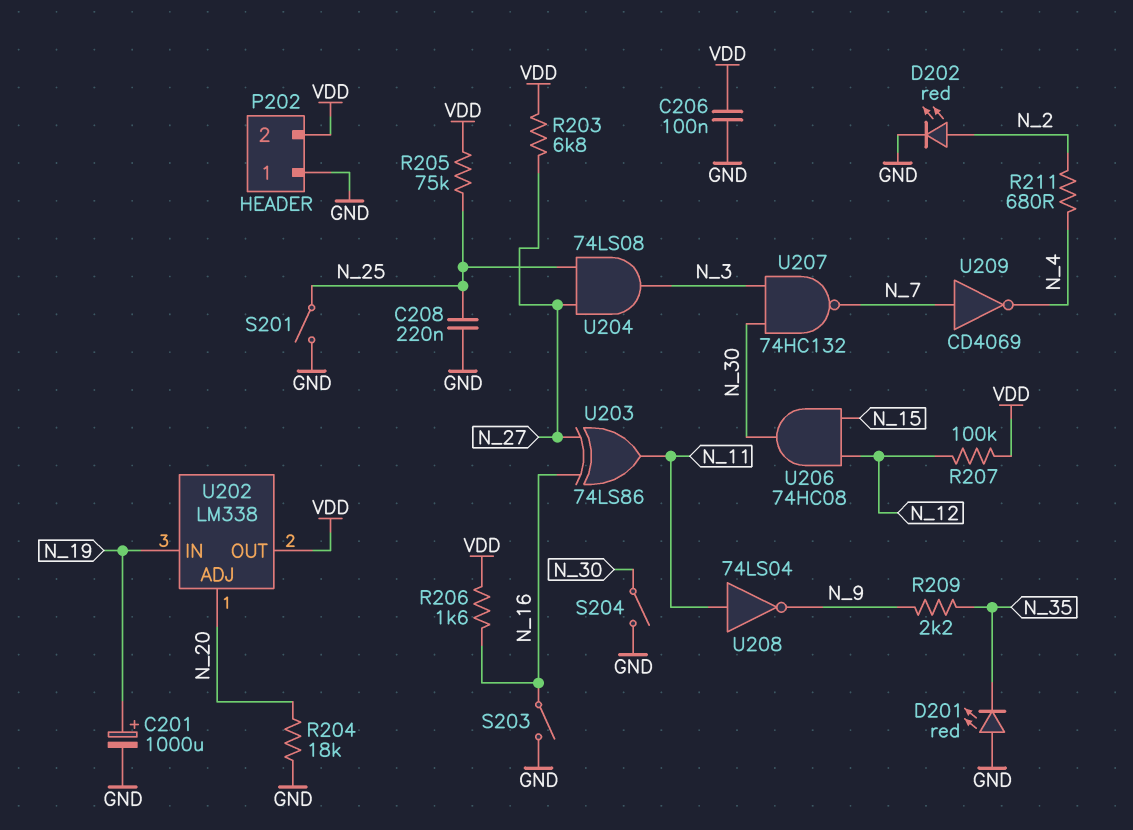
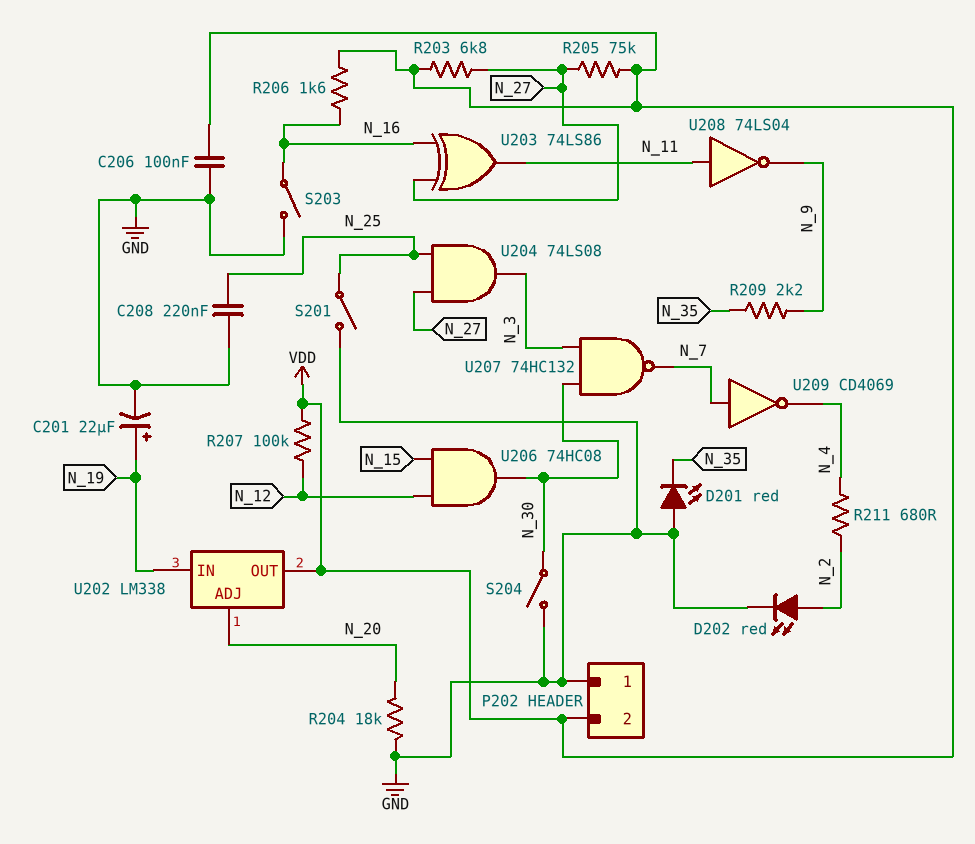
C201: 1000uF (plus N_19, minus GND) -> 22uF (plus N_19, minus GND)
R205: 75k (N_25, VDD) -> 75k (N_27, VDD)

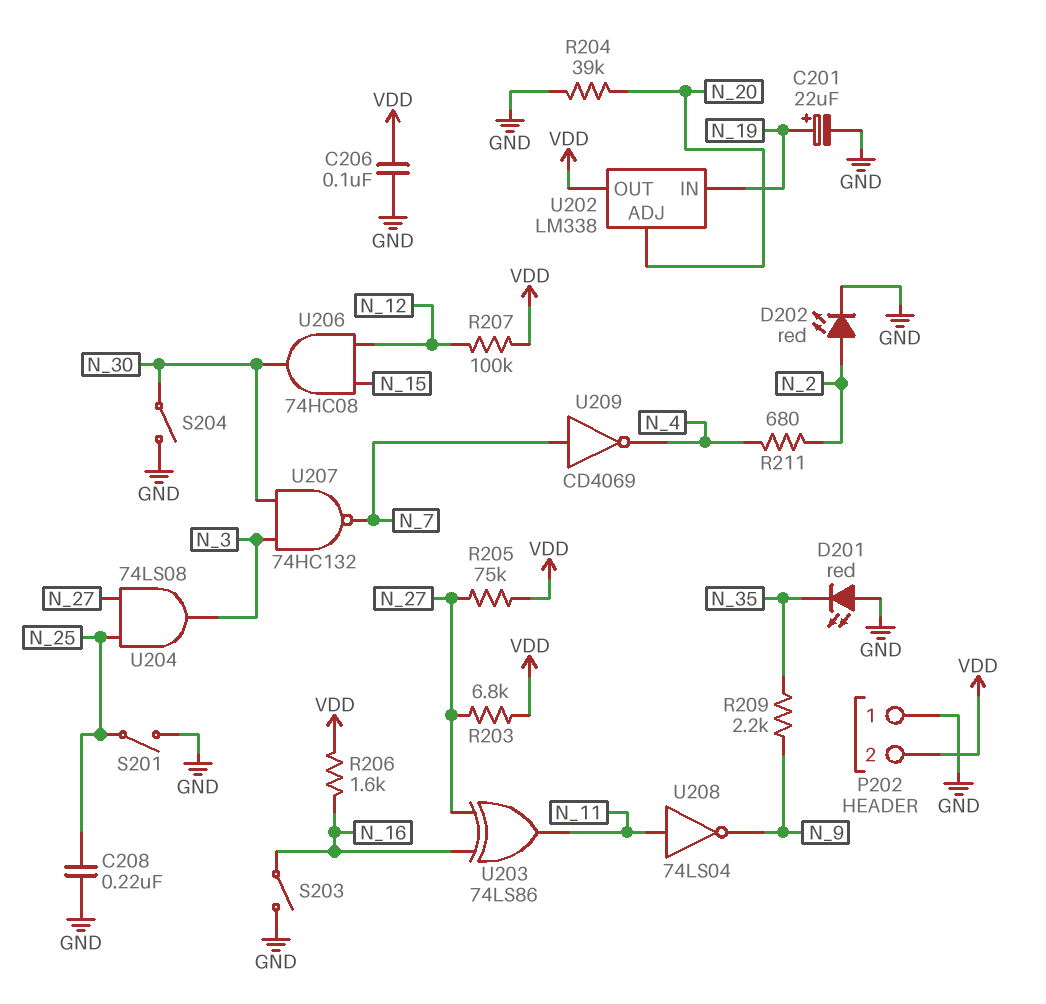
R204: 18k (GND, N_20) -> 39k (GND, N_20)

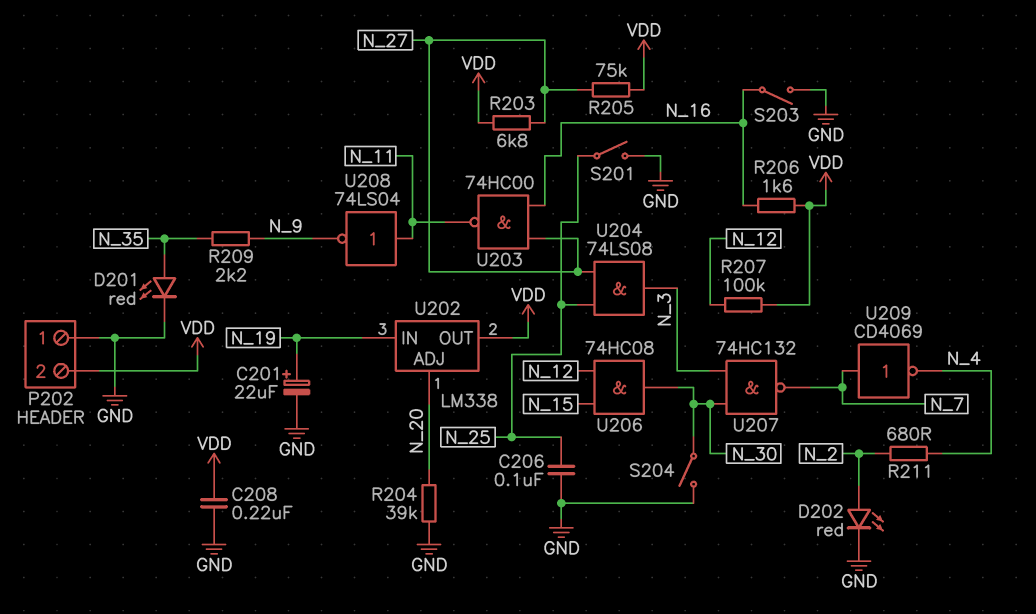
C206: 100nF (GND, VDD) -> 100nF (GND, N_25)
C208: 220nF (GND, N_25) -> 220nF (GND, VDD)
D201: LED red (A GND, K N_35) -> LED red (A N_35, K GND)
U203: XOR 74LS86 (in N_16, in N_27, out N_11) -> NAND 74HC00 (in N_16, in N_27, out N_11)

